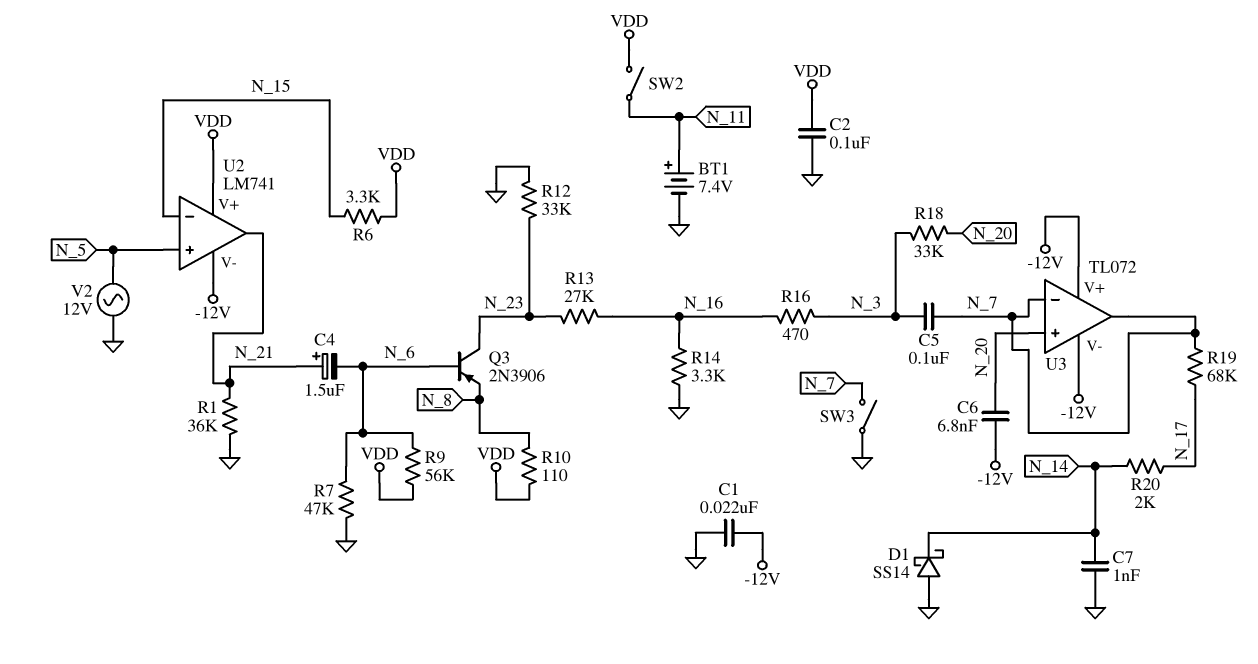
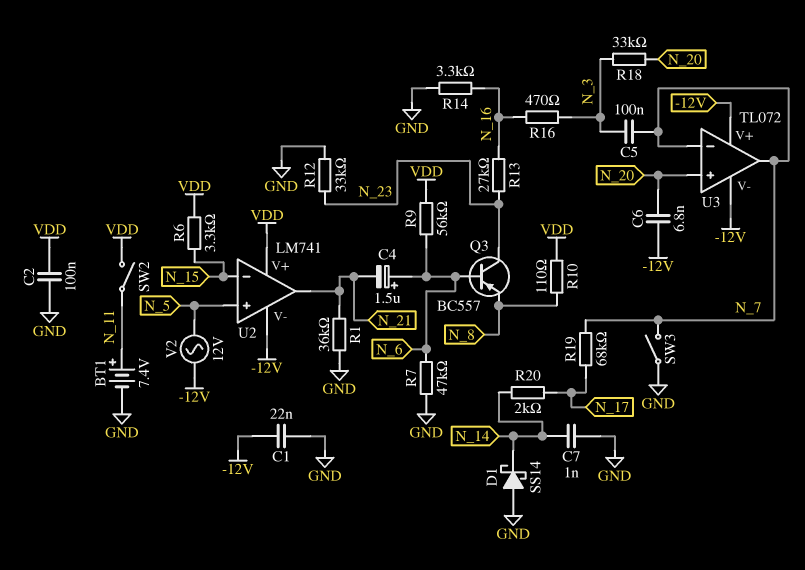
C4: 1.5uF (plus N_21, minus N_6) -> 1.5uF (plus N_6, minus N_21)
Q3: PNP 2N3906 (B N_6, C N_23, E N_8) -> PNP BC557 (B N_6, C N_23, E N_8)
V2: AC 12V (GND, N_5) -> AC 12V (-12V, N_5)

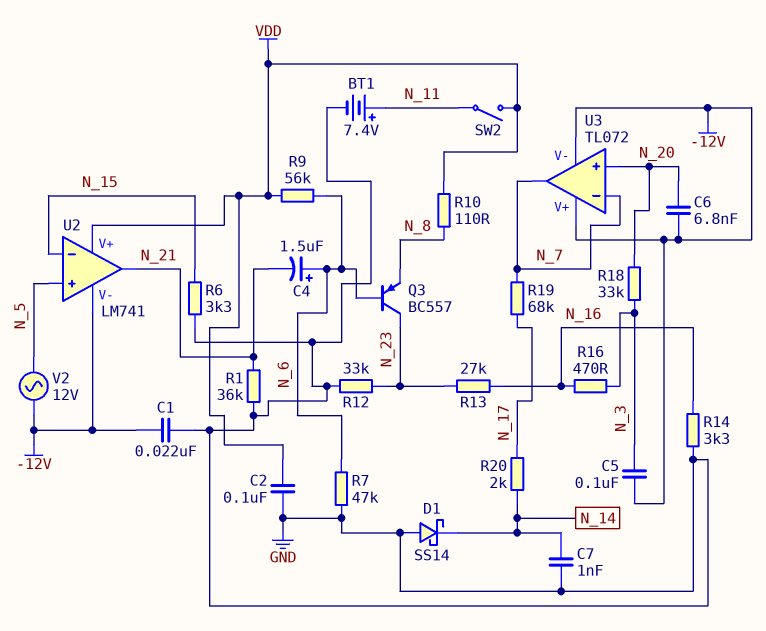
C5: 100nF (N_3, N_7) -> 100nF (-12V, N_3)
R6: 3.3k (N_15, VDD) -> 3.3k (GND, N_15)
SW3: switch (GND, N_7) -> none

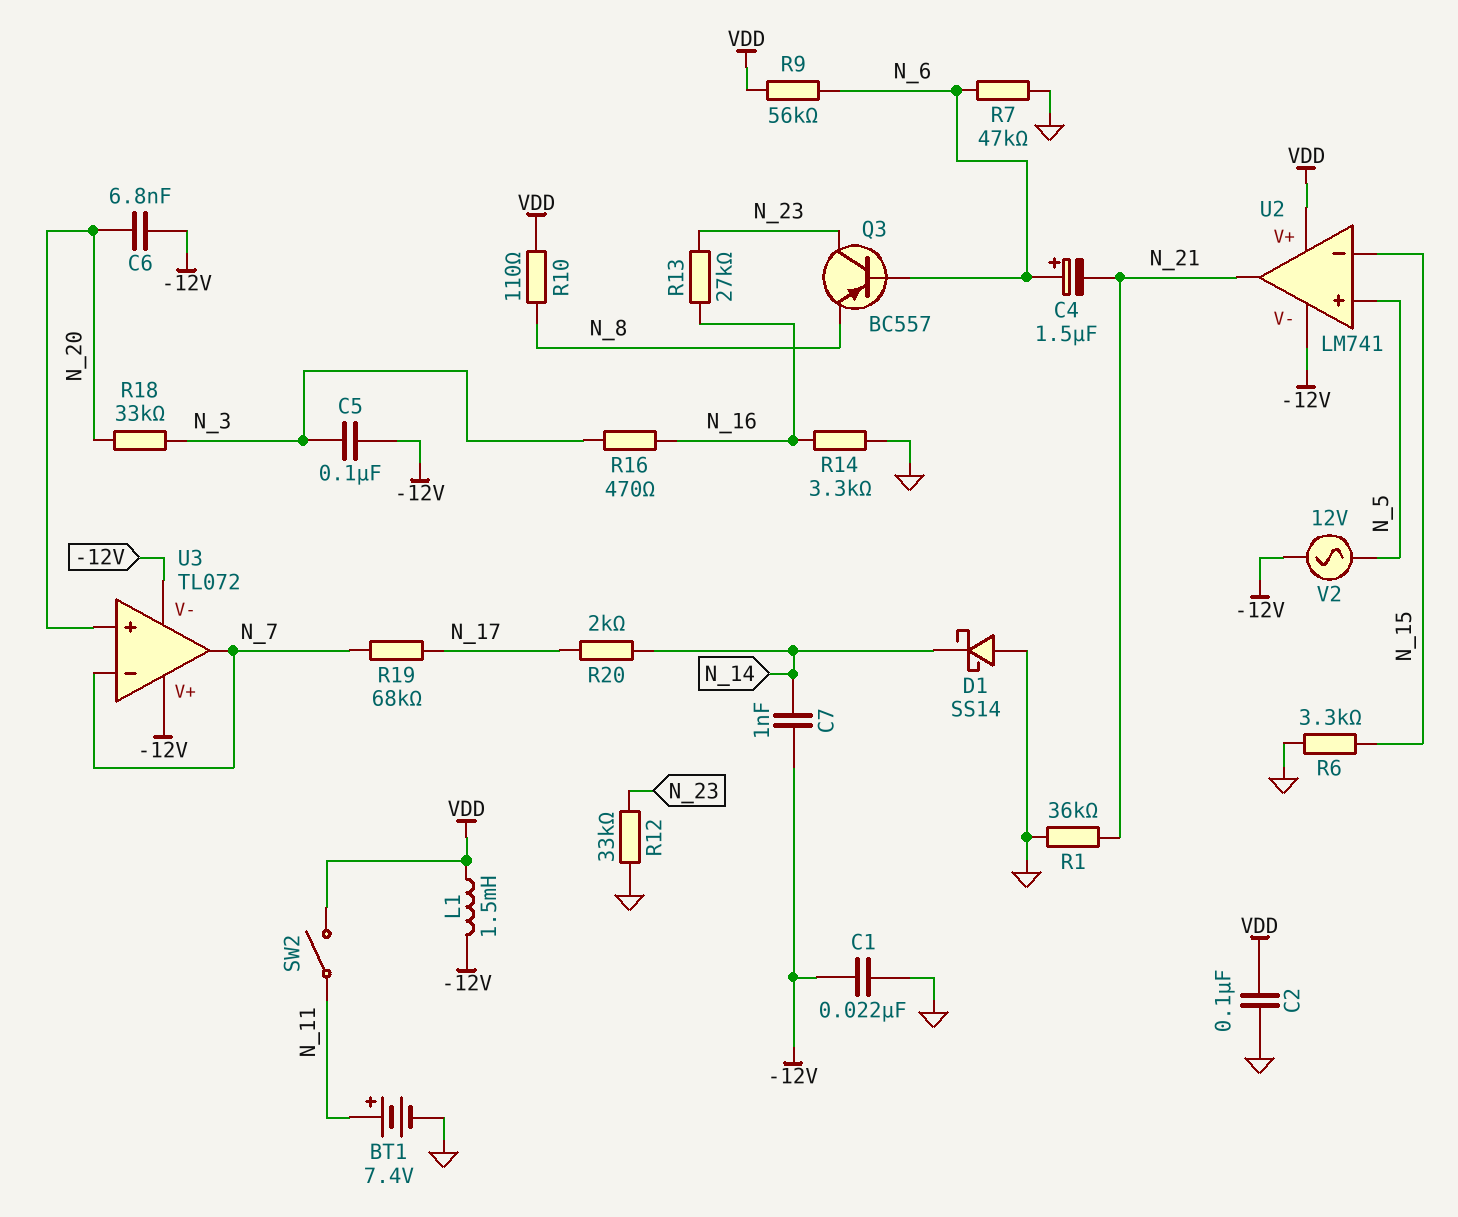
C7: 1nF (GND, N_14) -> 1nF (-12V, N_14)
L1: none -> 1.5mH (-12V, VDD)

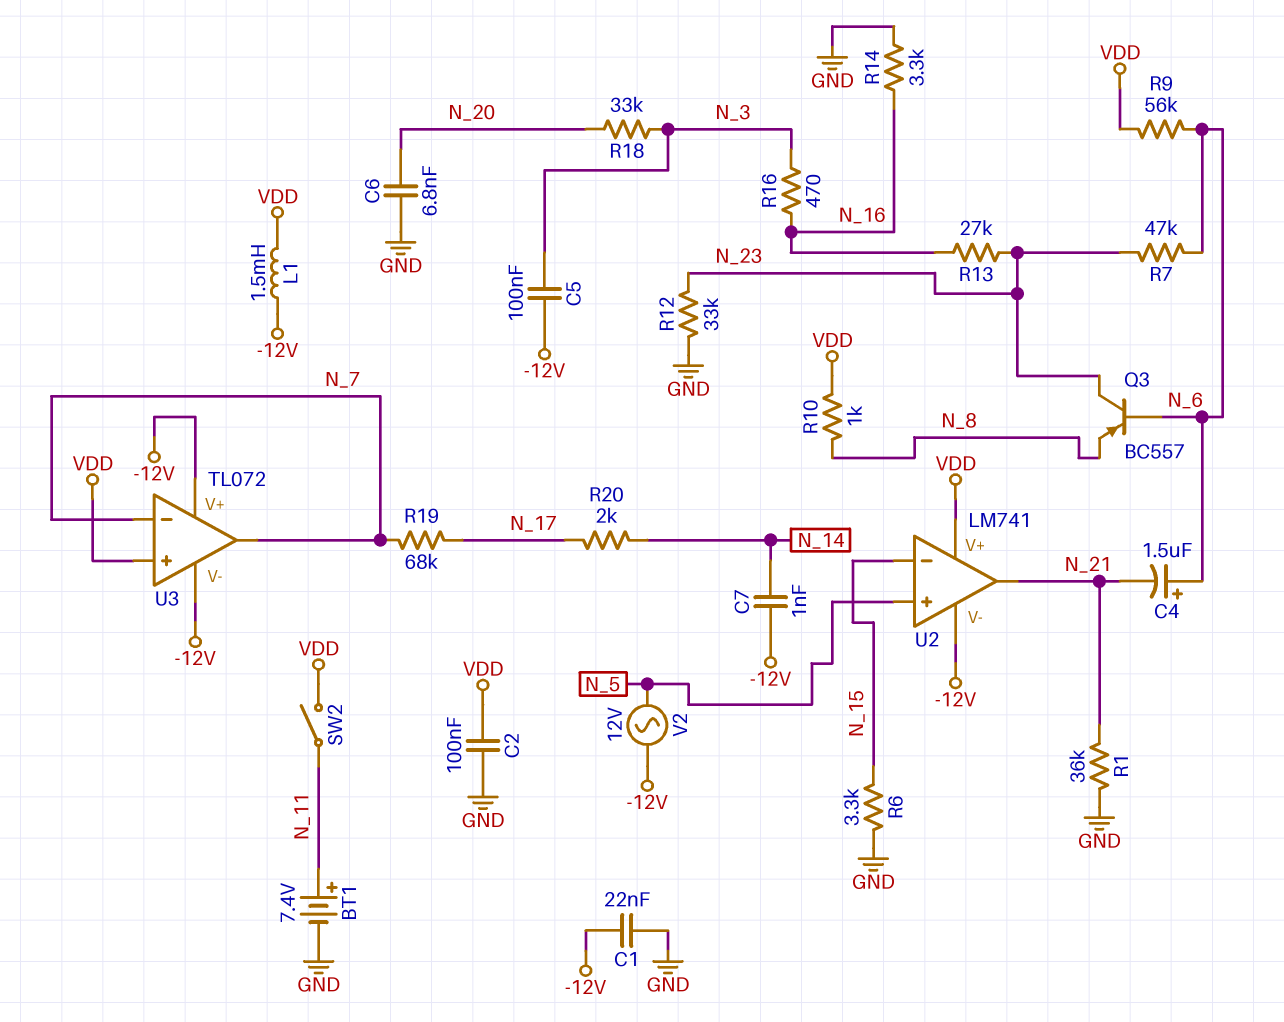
C6: 6.8nF (-12V, N_20) -> 6.8nF (GND, N_20)
D1: schottky SS14 (A GND, K N_14) -> none
R7: 47k (GND, N_6) -> 47k (N_6, N_23)
R10: 110 (N_8, VDD) -> 1k (N_8, VDD)
U3 pin in+: N_20 -> VDD

